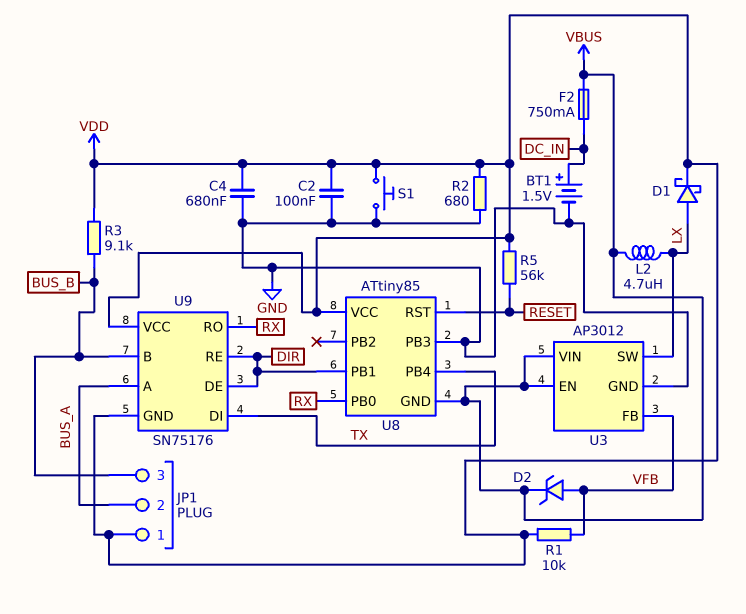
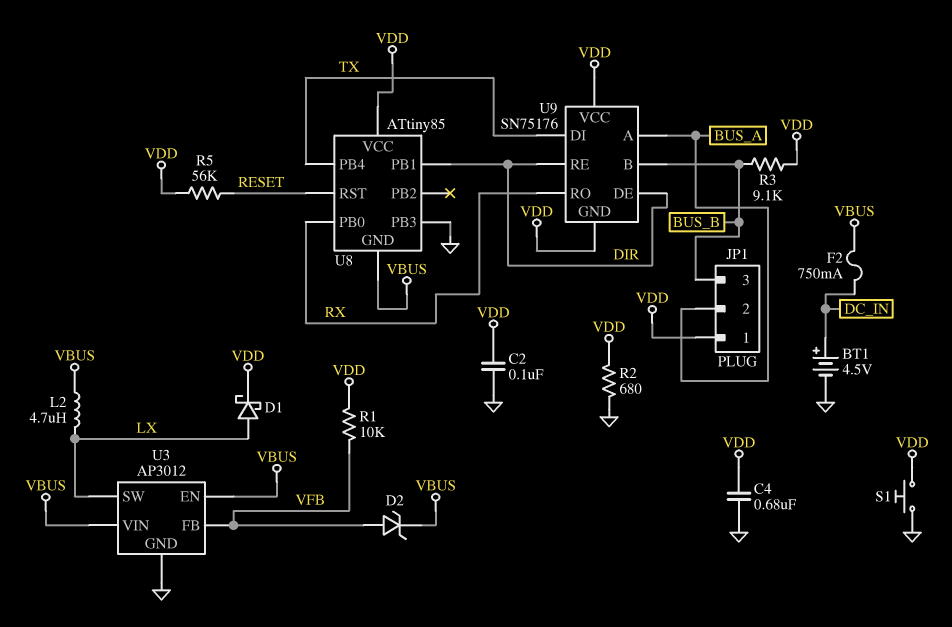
BT1: 1.5V (plus DC_IN, minus GND) -> 4.5V (plus DC_IN, minus GND)

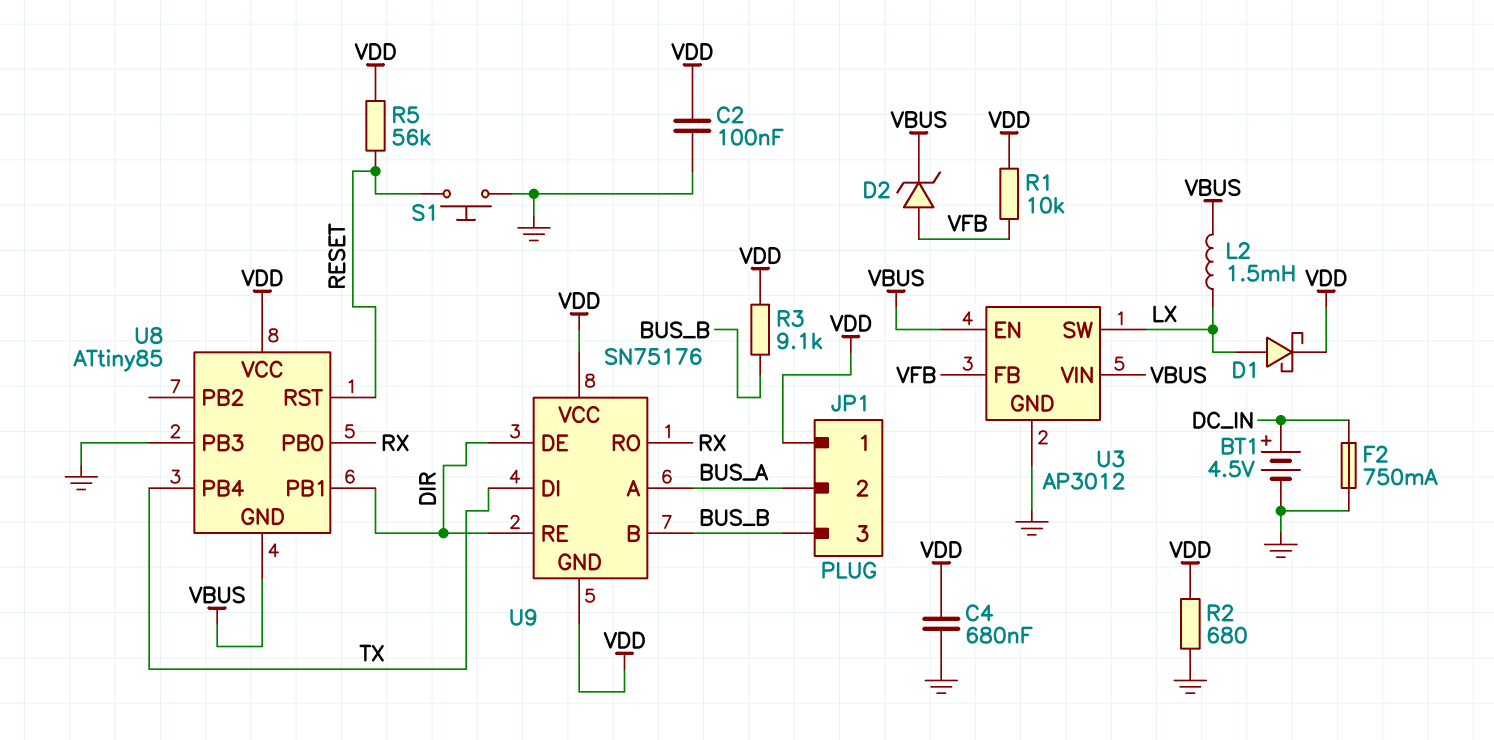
F2: 750mA (DC_IN, VBUS) -> 750mA (DC_IN, GND)
L2: 4.7uH (LX, VBUS) -> 1.5mH (LX, VBUS)
S1: button (GND, VDD) -> button (GND, RESET)

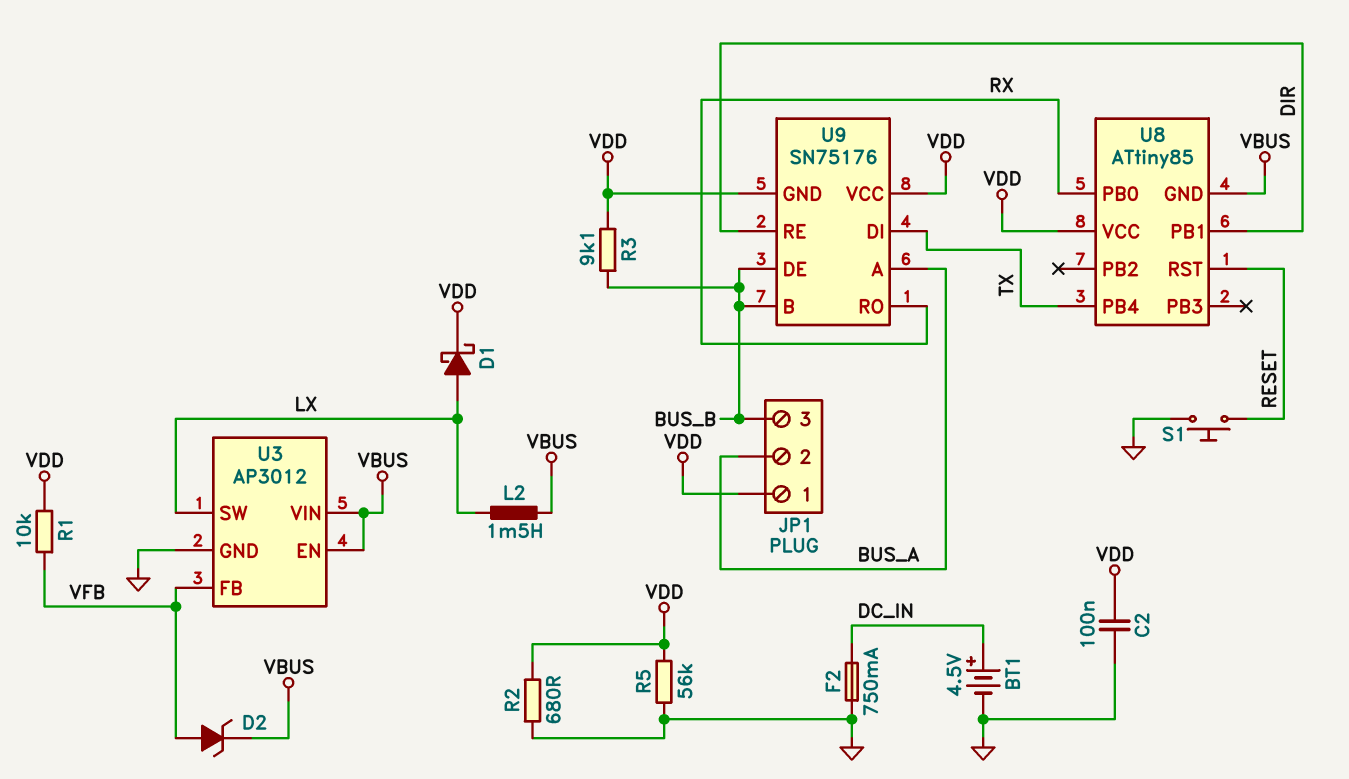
C4: 680nF (GND, VDD) -> none
R5: 56k (RESET, VDD) -> 56k (GND, VDD)
U8 pin PB3: GND -> none
U9 pin DE: DIR -> BUS_B

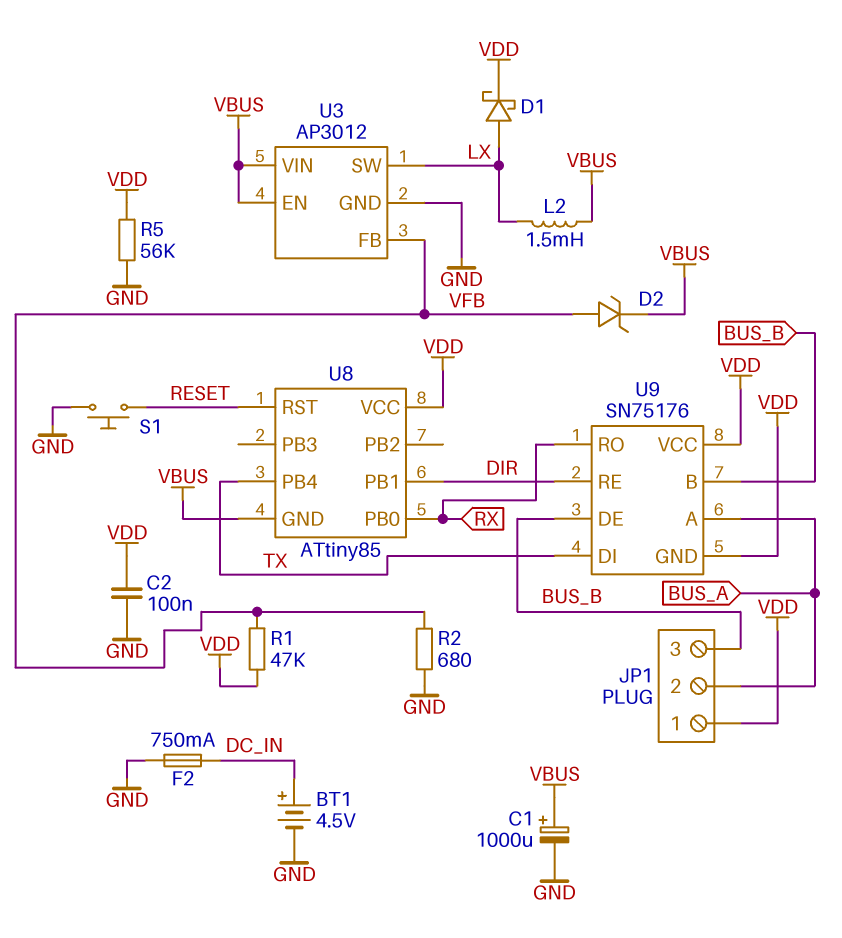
C1: none -> 1000uF (plus VBUS, minus GND)
R1: 10k (VDD, VFB) -> 47k (VDD, VFB)
R2: 680 (GND, VDD) -> 680 (GND, VFB)
R3: 9.1k (BUS_B, VDD) -> none

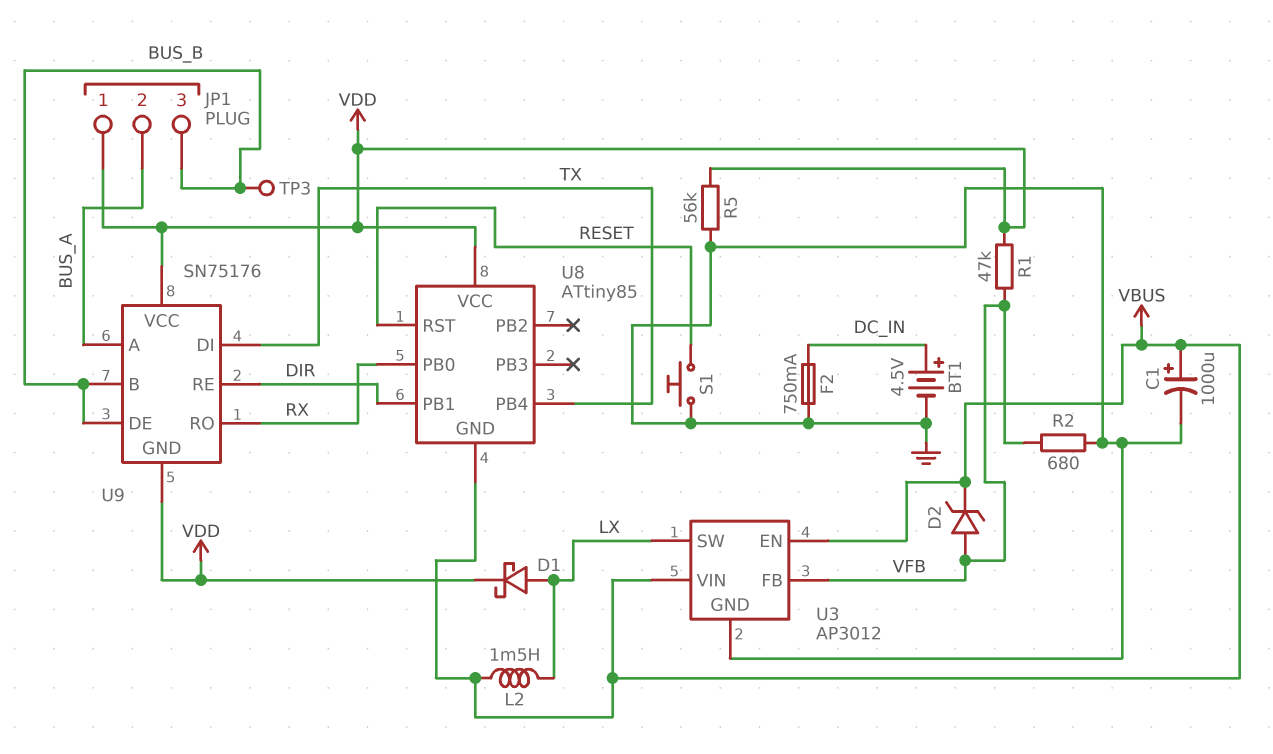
C2: 100nF (GND, VDD) -> none
TP3: none -> test point (BUS_B)

